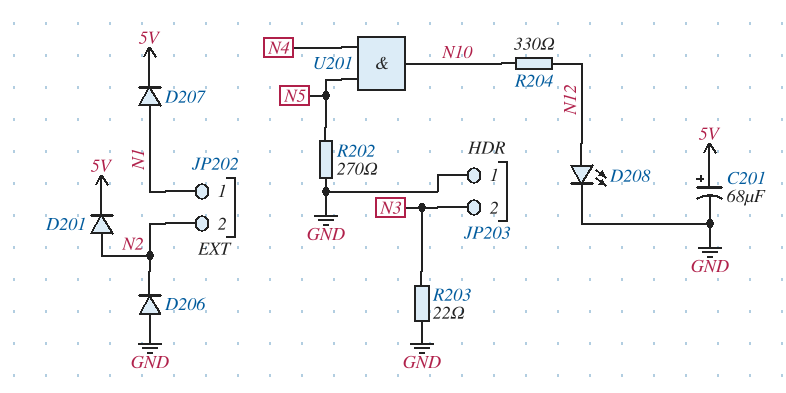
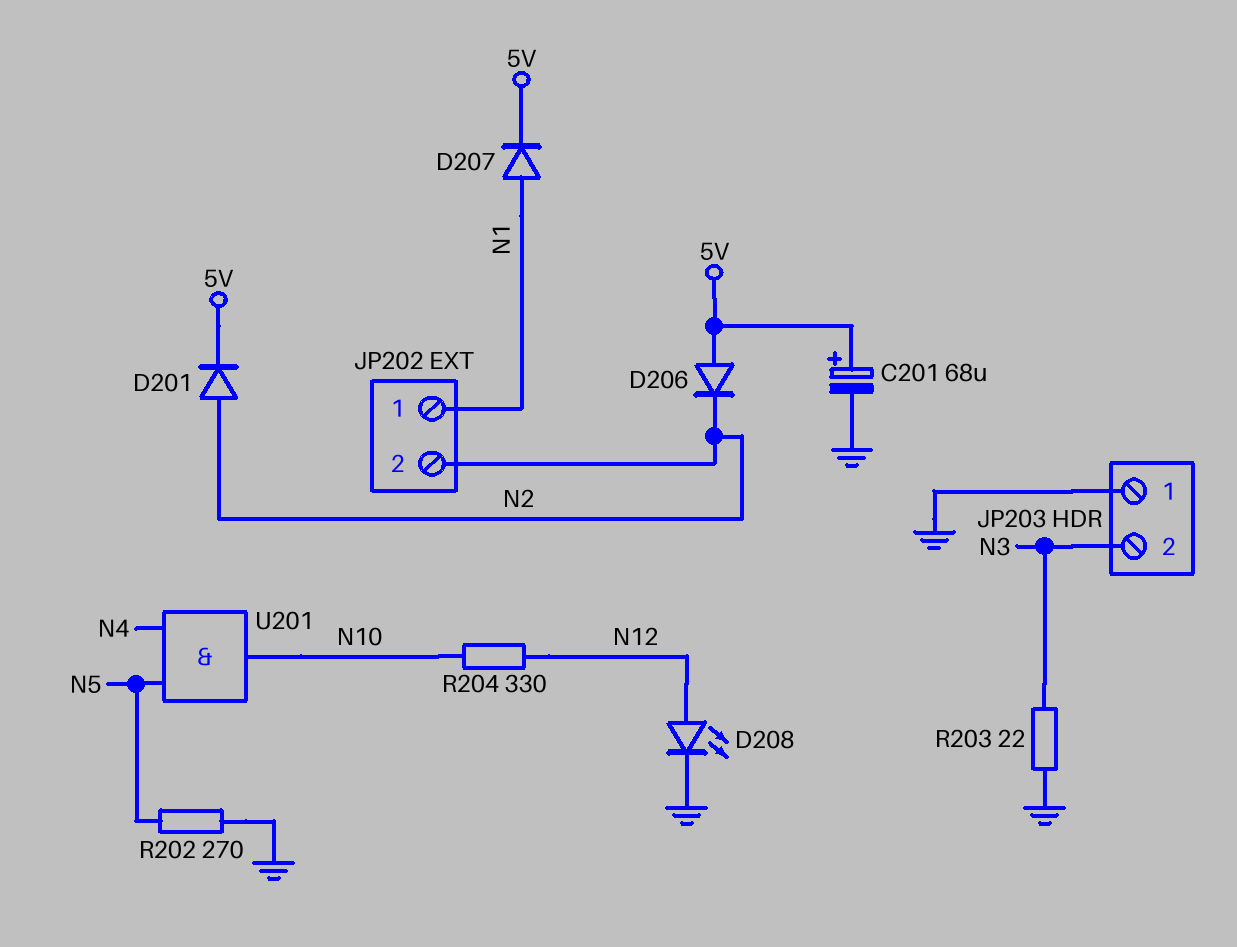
D206: diode (A GND, K N2) -> diode (A 5V, K N2)

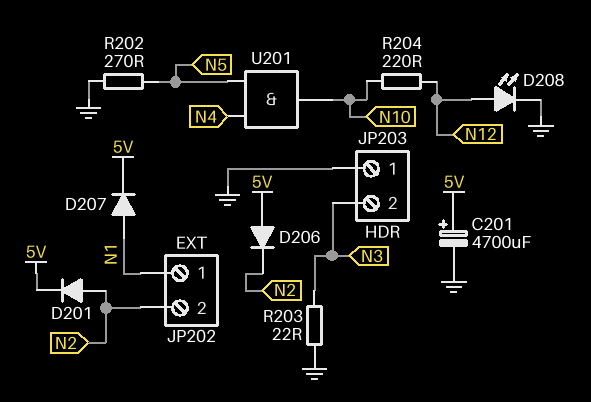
C201: 68uF (plus 5V, minus GND) -> 4700uF (plus 5V, minus GND)
R204: 330 (N10, N12) -> 220 (N10, N12)

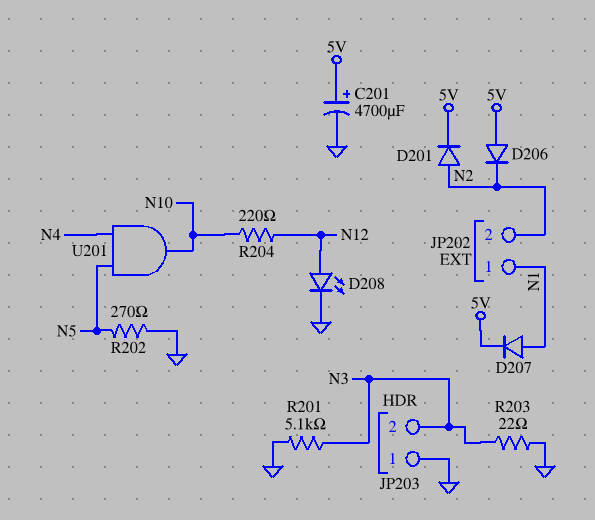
R201: none -> 5.1k (GND, N3)

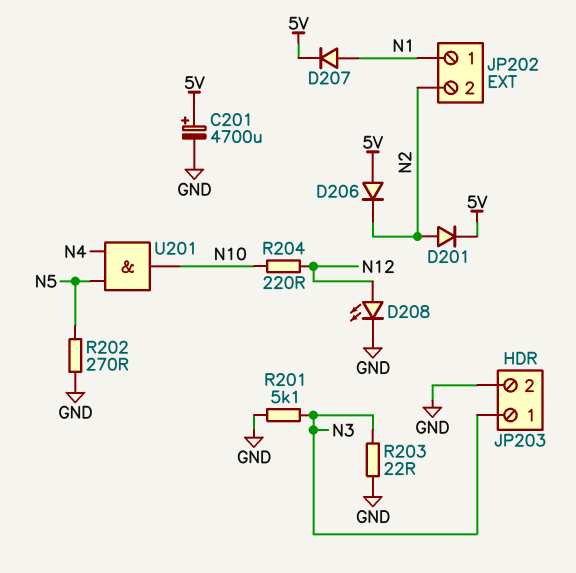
JP203 pin 1: GND -> N3
JP203 pin 2: N3 -> GND

